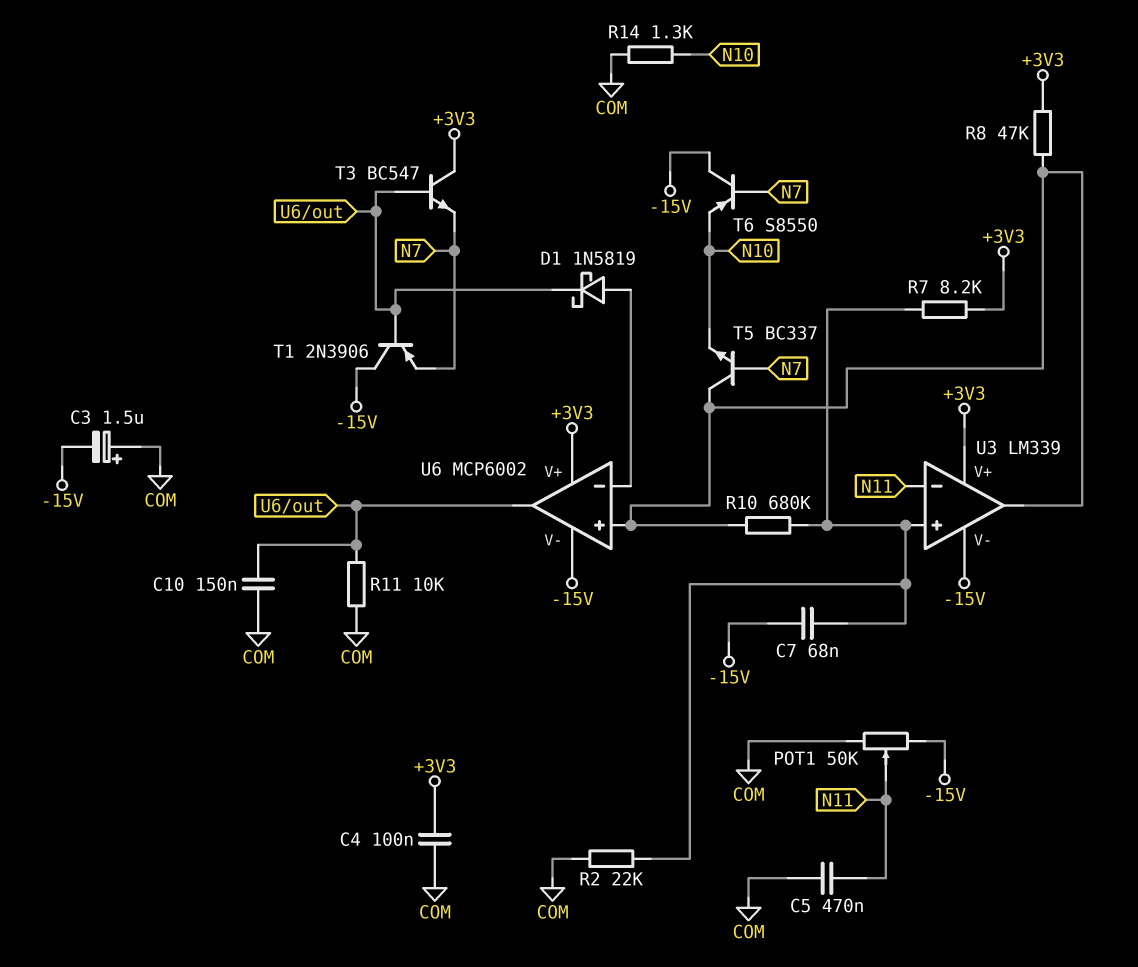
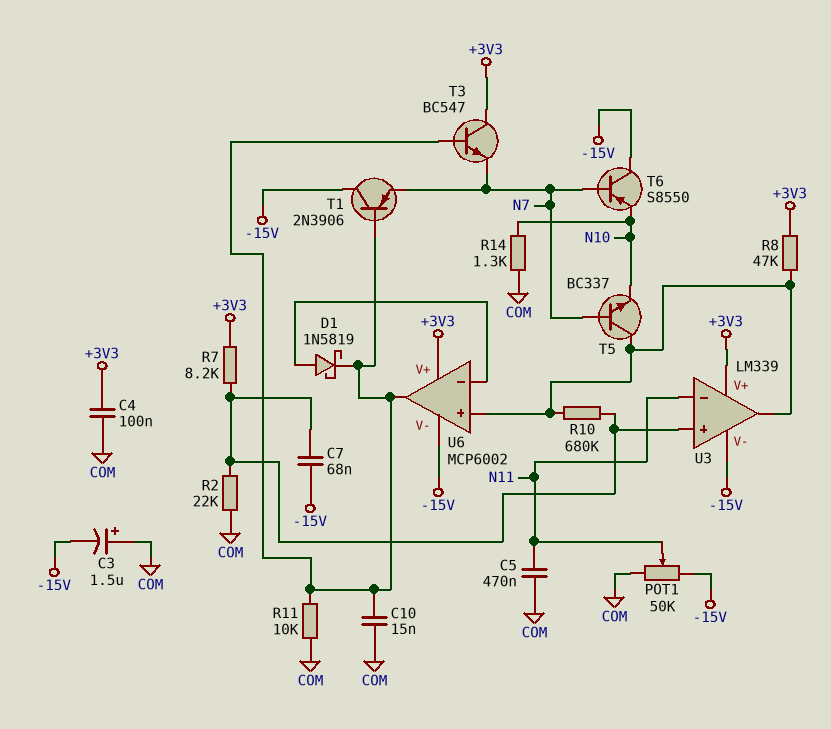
C10: 150nF (COM, U6/out) -> 15nF (COM, U6/out)

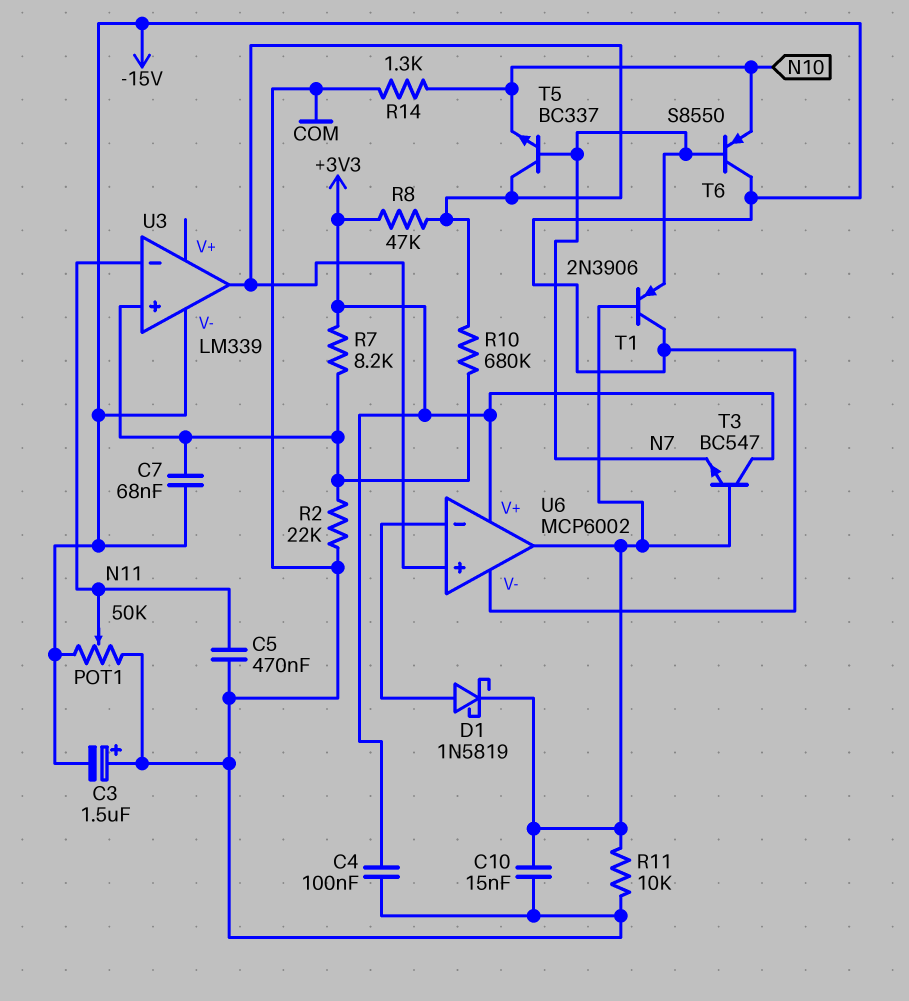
U3 pin V+: +3V3 -> none

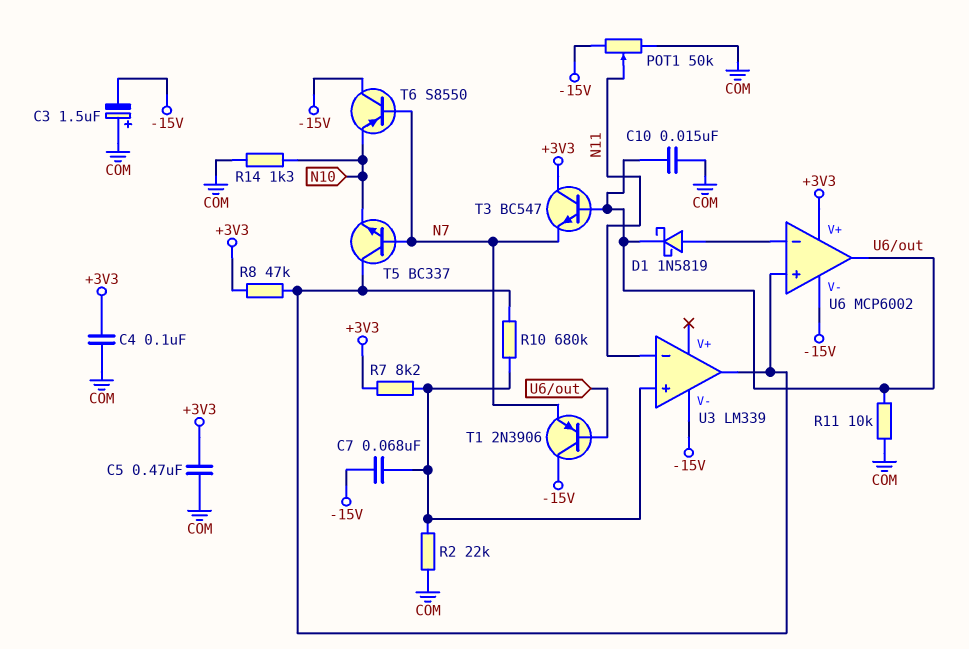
C5: 470nF (COM, N11) -> 470nF (+3V3, COM)

